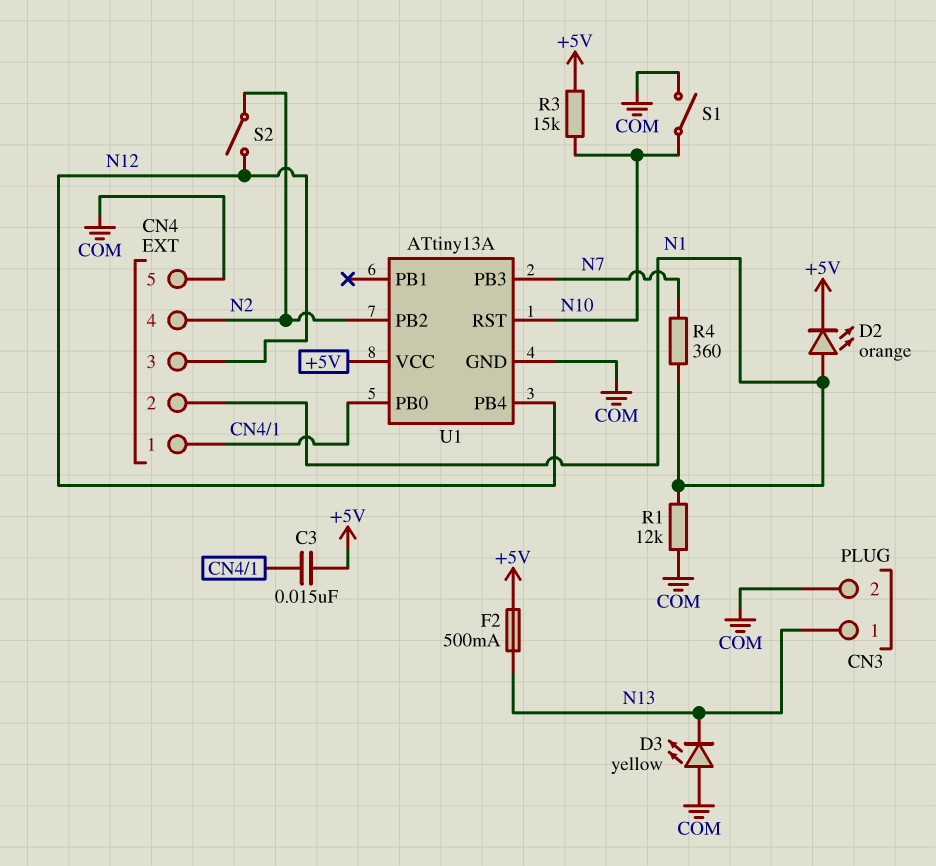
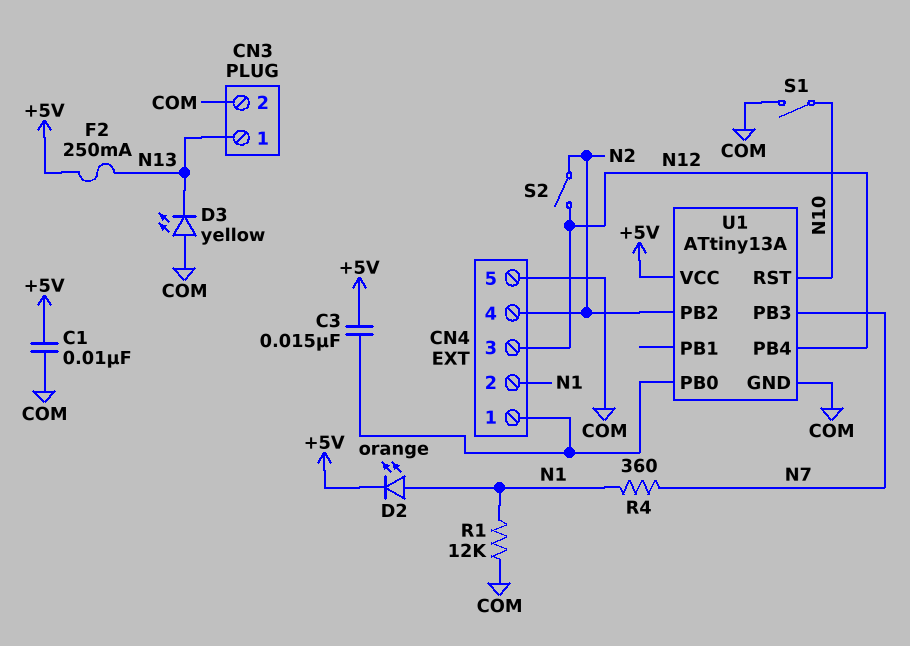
C1: none -> 10nF (+5V, COM)
F2: 500mA (+5V, N13) -> 250mA (+5V, N13)
R3: 15k (+5V, N10) -> none

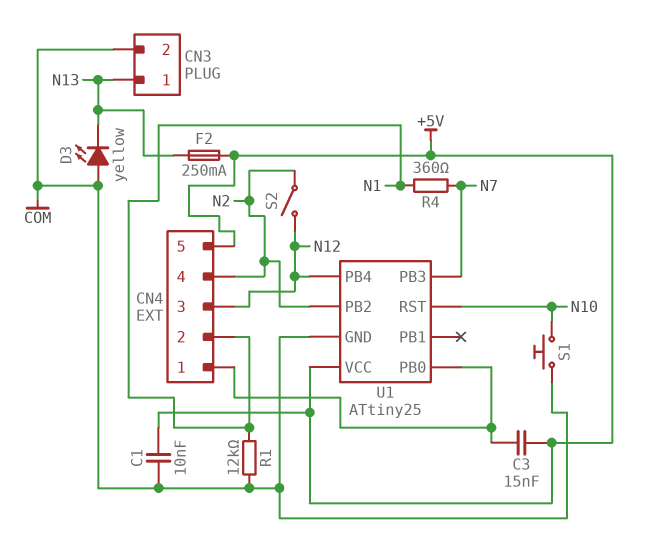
CN4 pin 5: COM -> +5V
D2: LED orange (A N1, K +5V) -> none
S1: switch (COM, N10) -> button (COM, N10)
U1: ATtiny13A -> ATtiny25

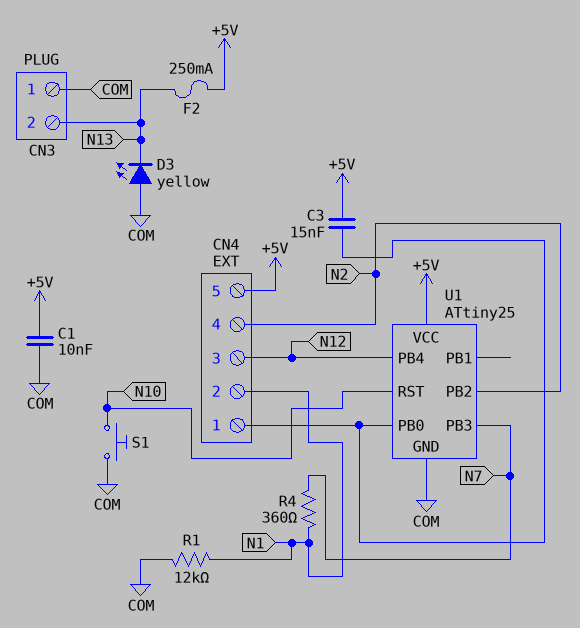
CN3 pin 1: N13 -> COM
CN3 pin 2: COM -> N13
S2: switch (N2, N12) -> none

